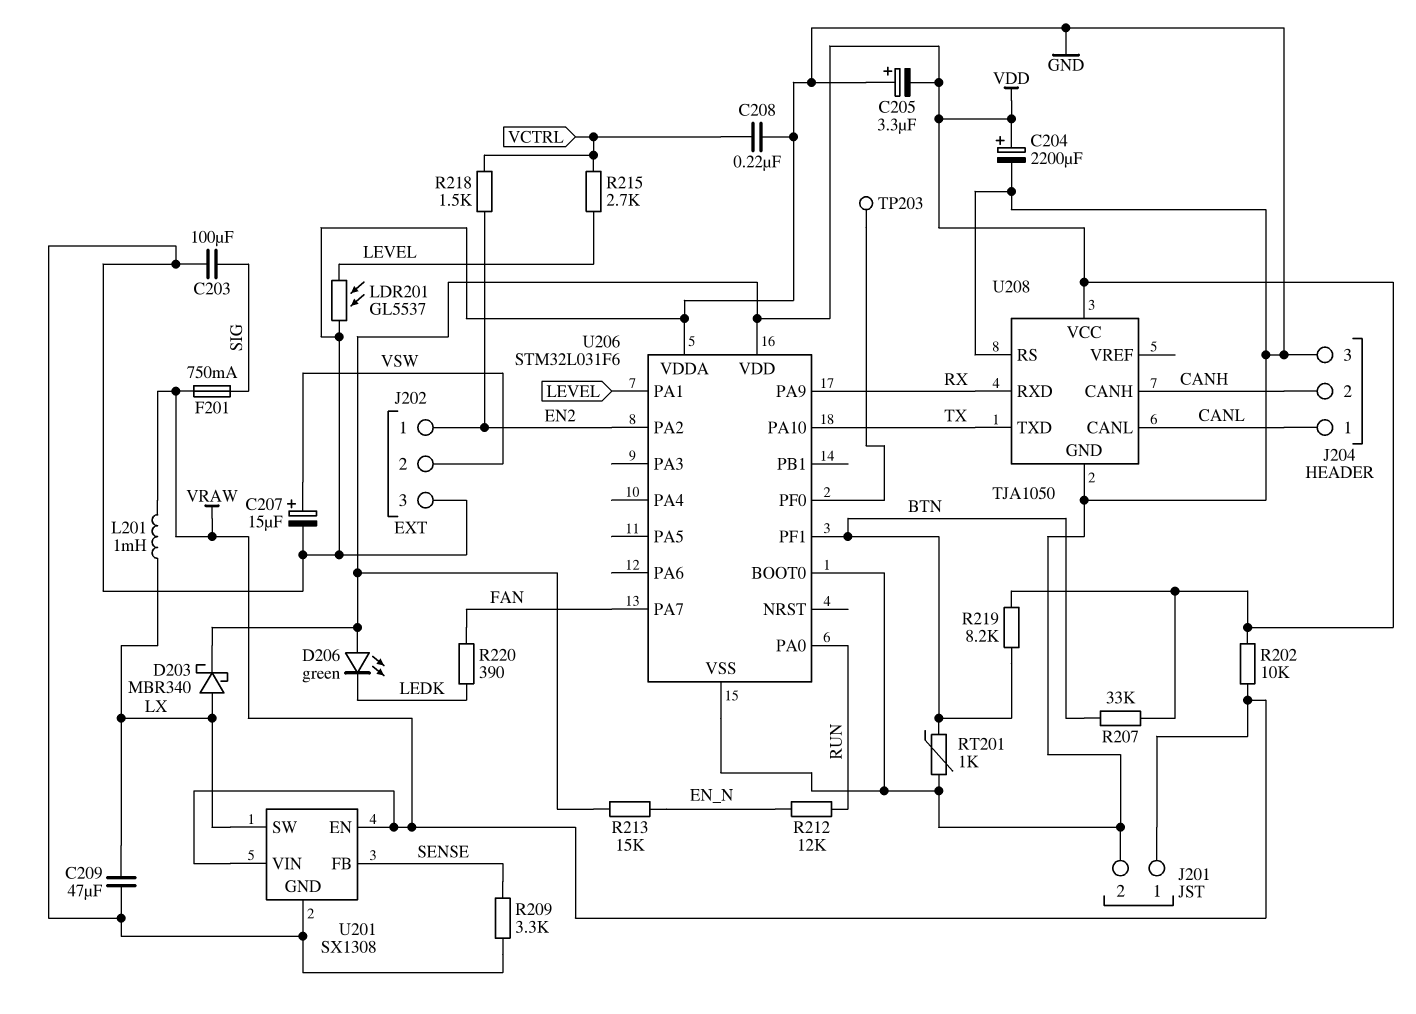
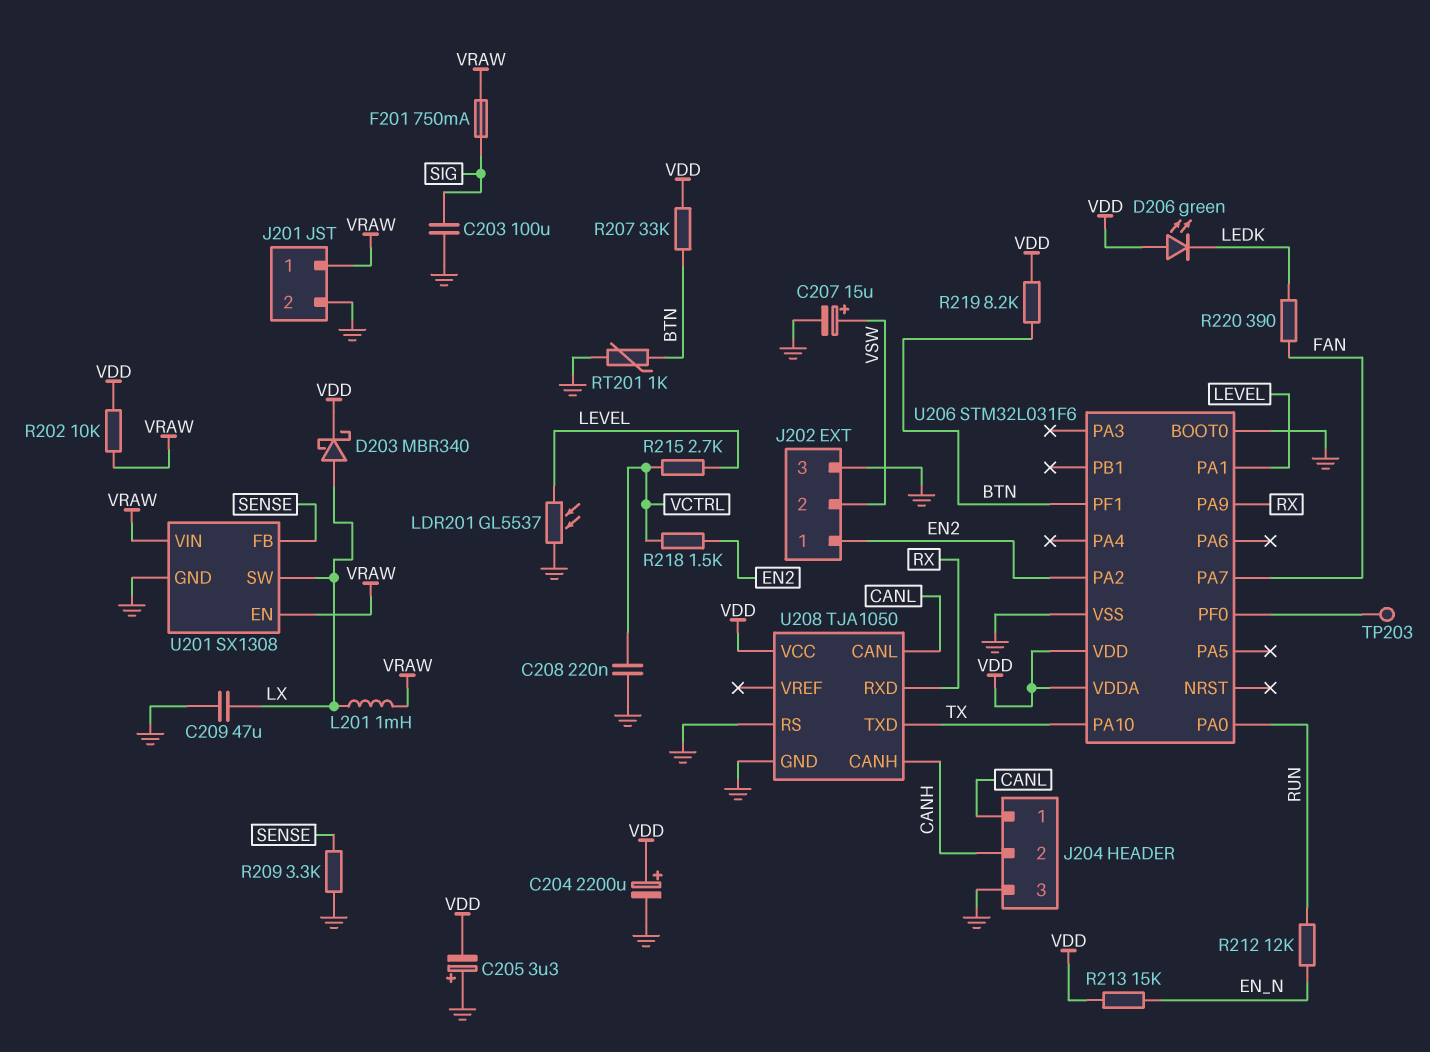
U206 pin VDDA: GND -> VDD

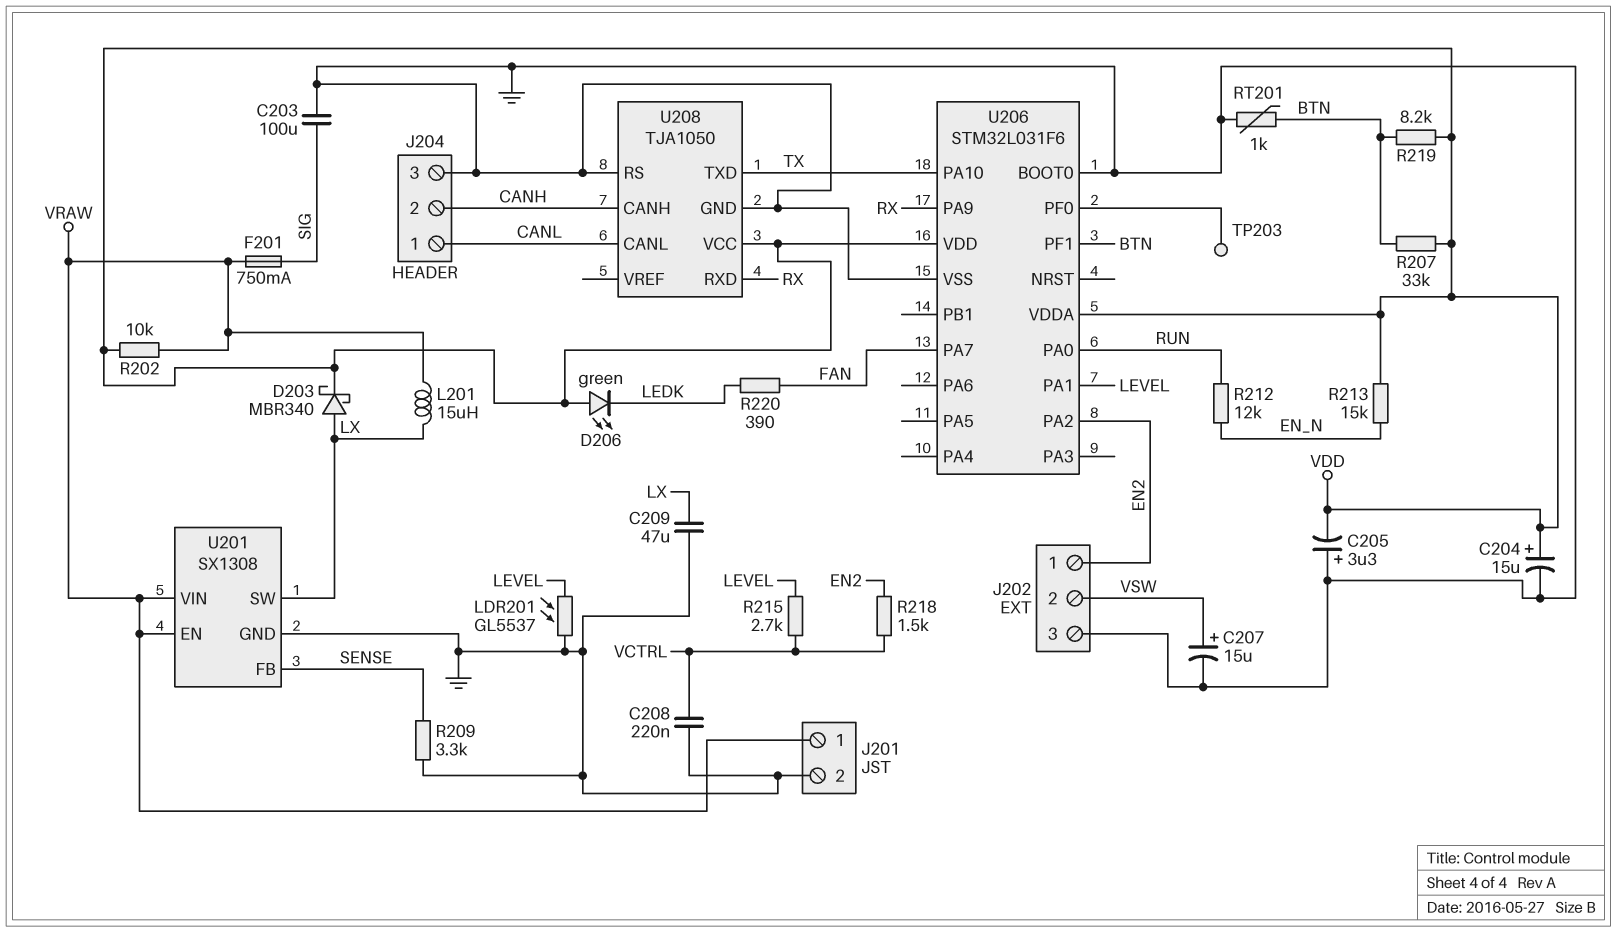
C204: 2200uF (plus VDD, minus GND) -> 15uF (plus VDD, minus GND)
L201: 1mH (LX, VRAW) -> 15uH (LX, VRAW)

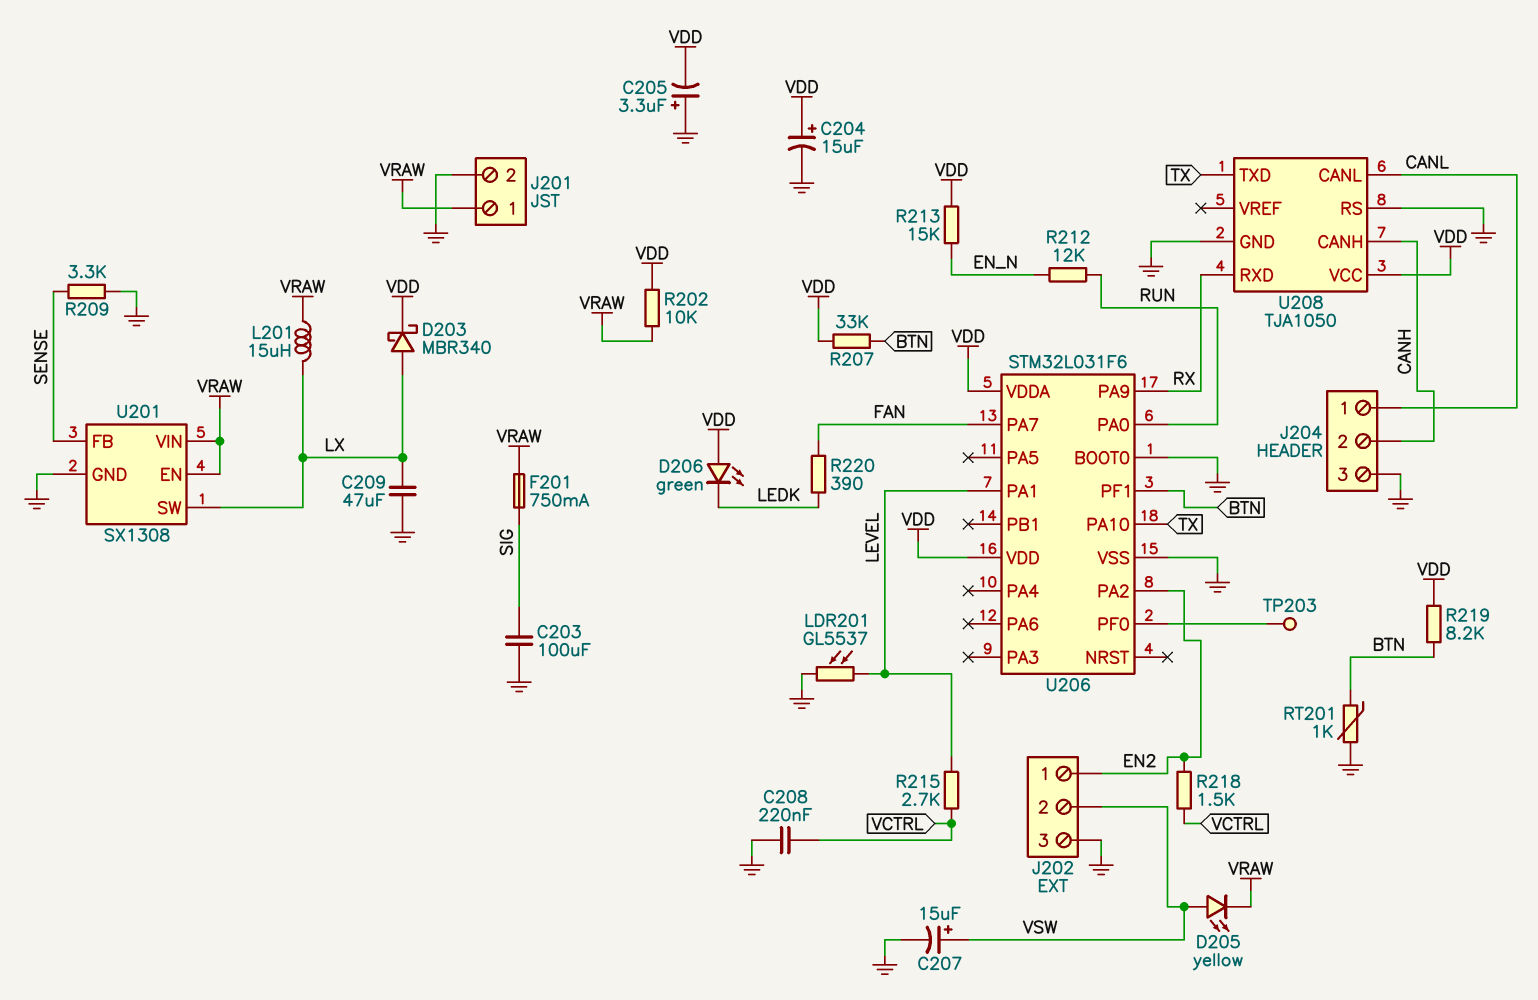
D205: none -> LED yellow (A VSW, K VRAW)

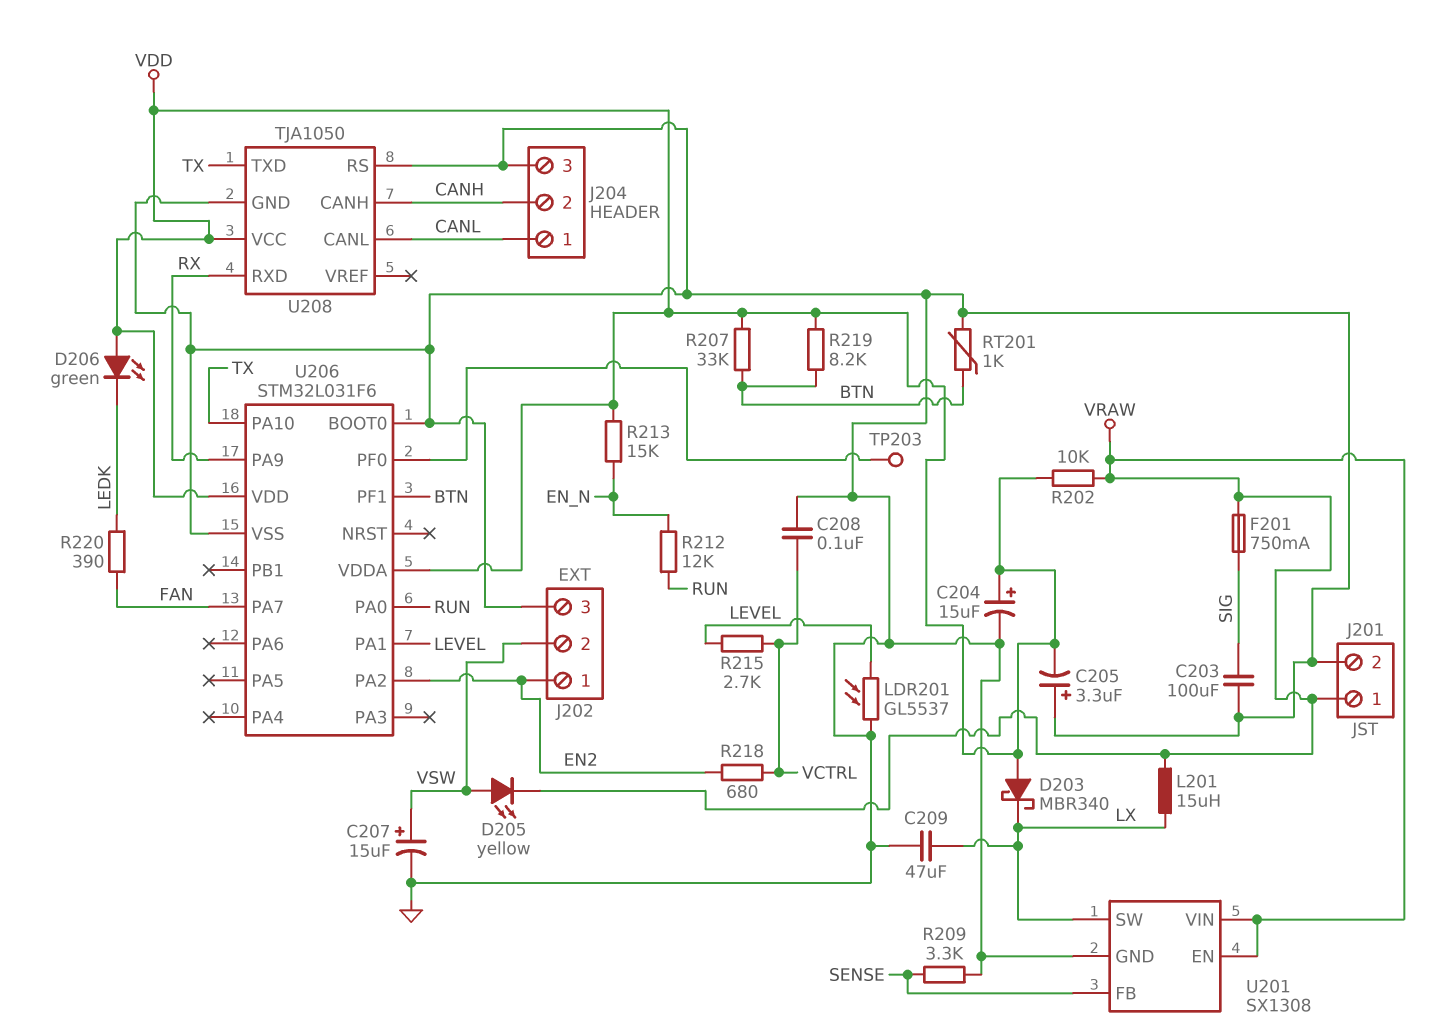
C208: 220nF (GND, VCTRL) -> 100nF (GND, VCTRL)
D203: schottky MBR340 (A LX, K VDD) -> schottky MBR340 (A VDD, K LX)
R218: 1.5k (EN2, VCTRL) -> 680 (EN2, VCTRL)

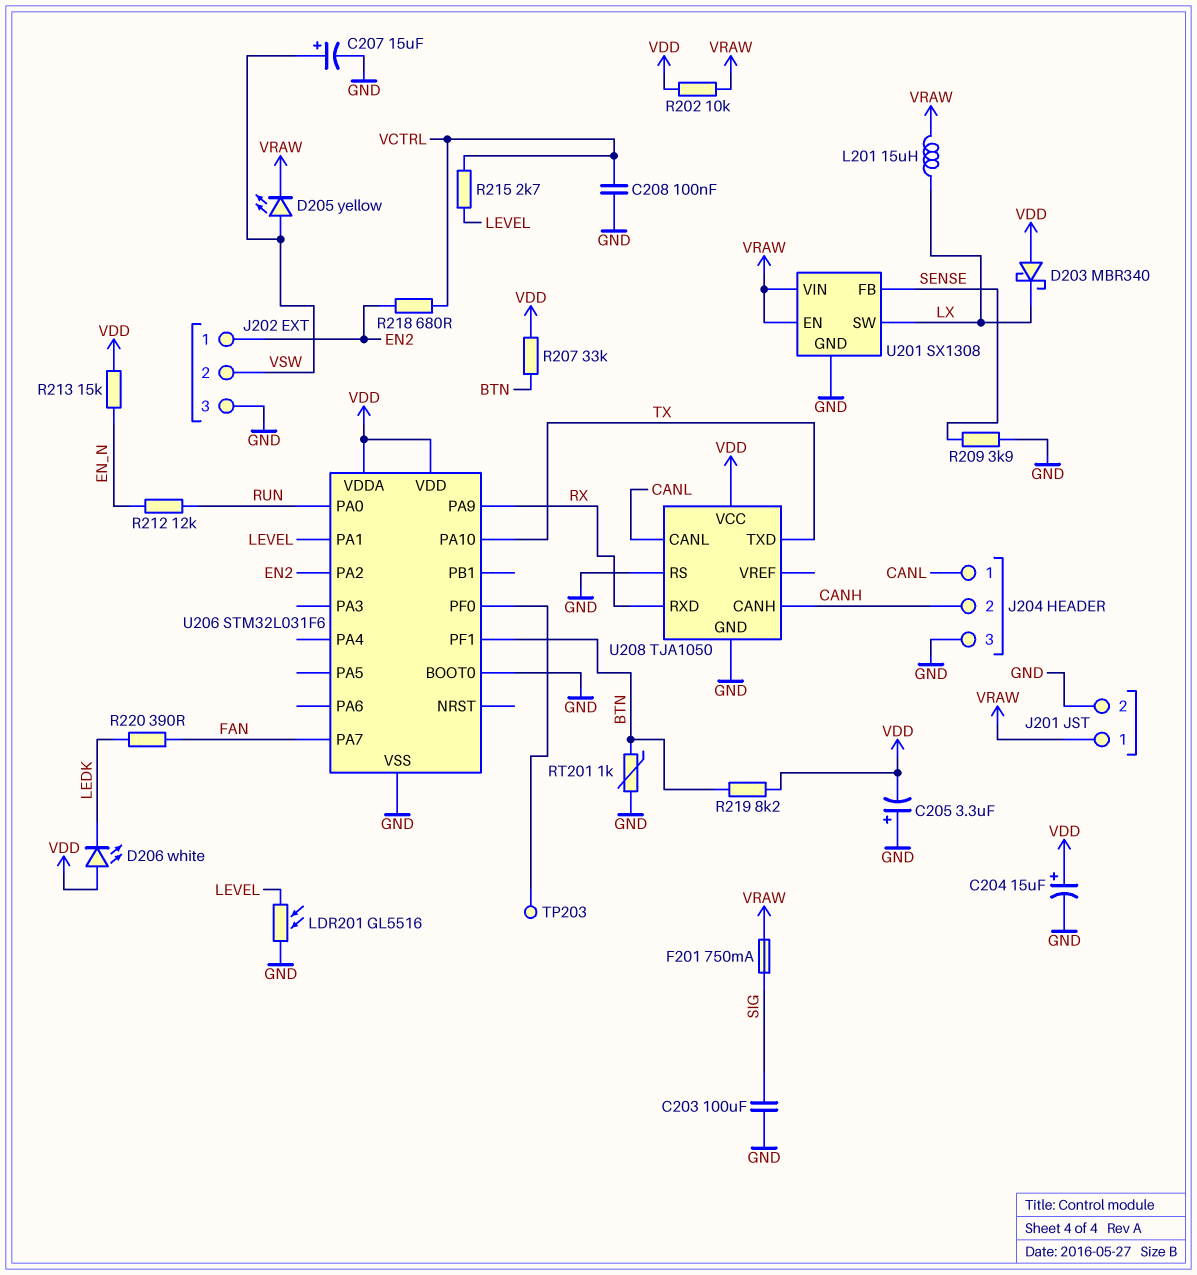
C209: 47uF (GND, LX) -> none
D206: LED green (A VDD, K LEDK) -> LED white (A VDD, K LEDK)
LDR201: GL5537 (GND, LEVEL) -> GL5516 (GND, LEVEL)
R209: 3.3k (GND, SENSE) -> 3.9k (GND, SENSE)

